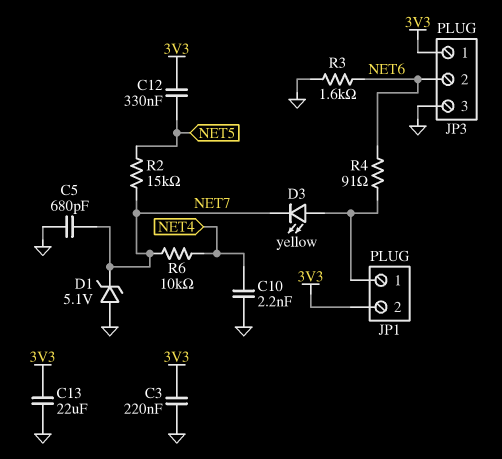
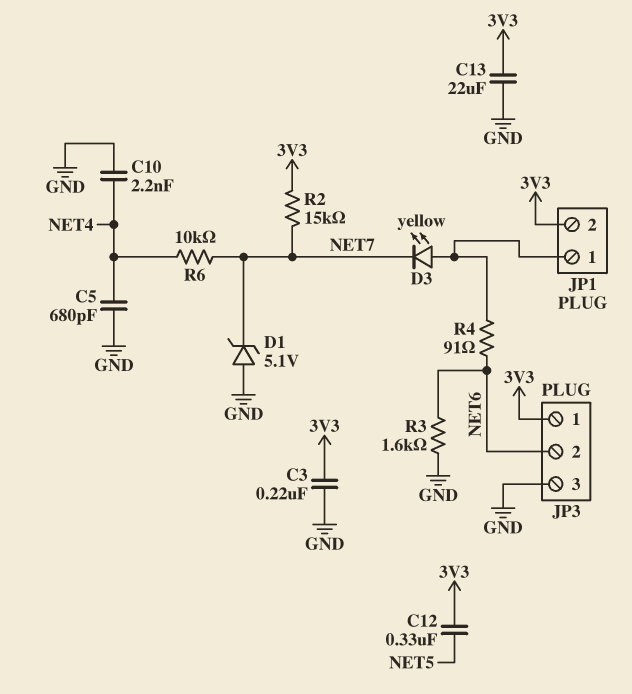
C5: 680pF (GND, NET7) -> 680pF (GND, NET4)
R2: 15k (NET5, NET7) -> 15k (3V3, NET7)

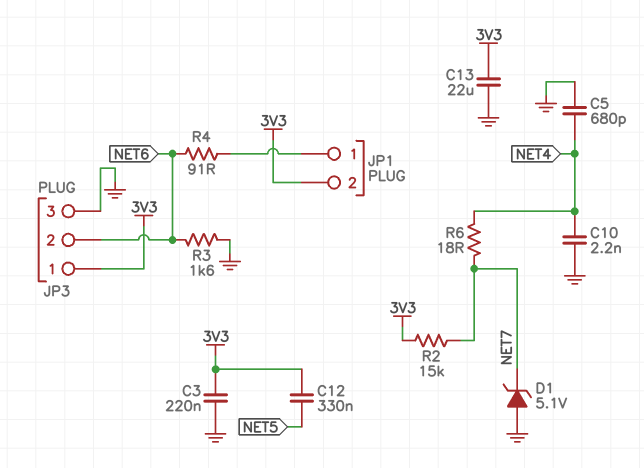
D3: LED yellow (A JP1/1, K NET7) -> none
R6: 10k (NET4, NET7) -> 18 (NET4, NET7)

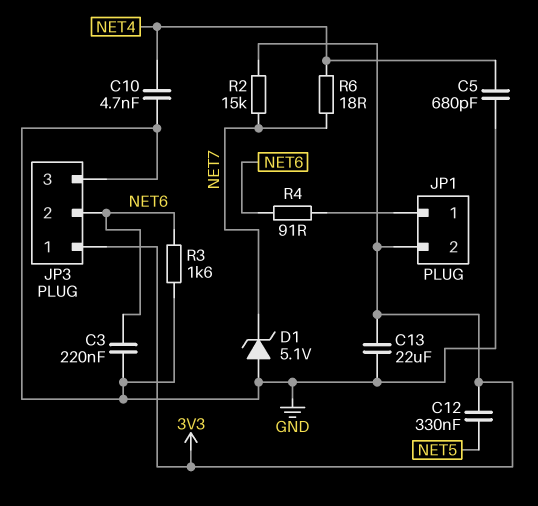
C3: 220nF (3V3, GND) -> 220nF (GND, NET6)
C10: 2.2nF (GND, NET4) -> 4.7nF (GND, NET4)

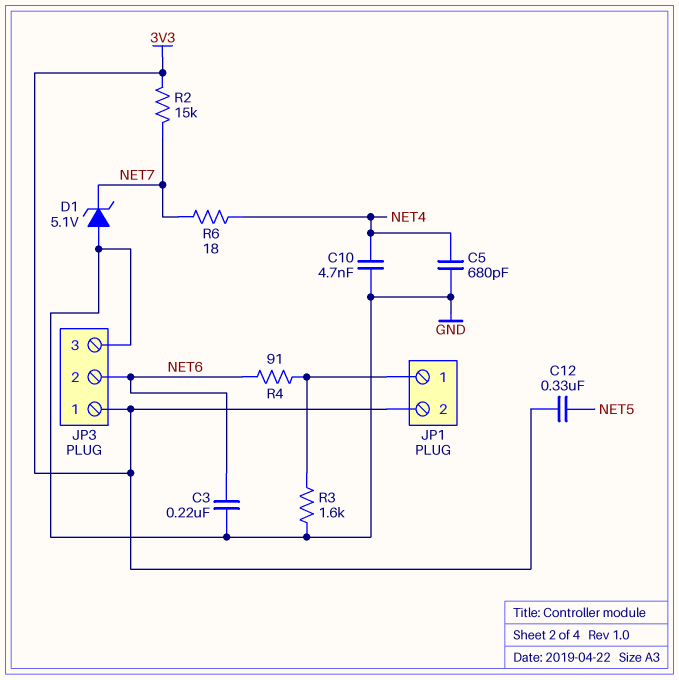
C13: 22uF (3V3, GND) -> none
R3: 1.6k (GND, NET6) -> 1.6k (GND, JP1/1)

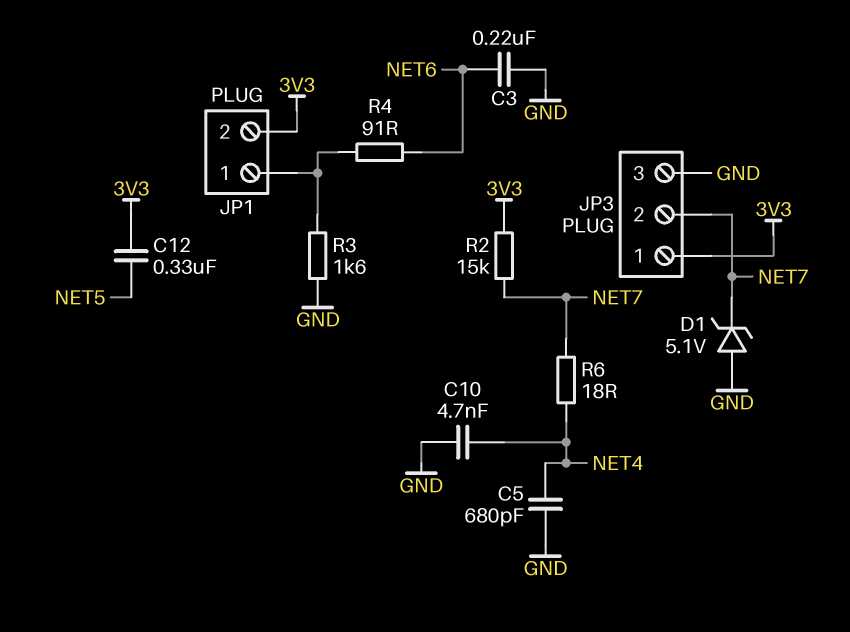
JP3 pin 2: NET6 -> NET7

